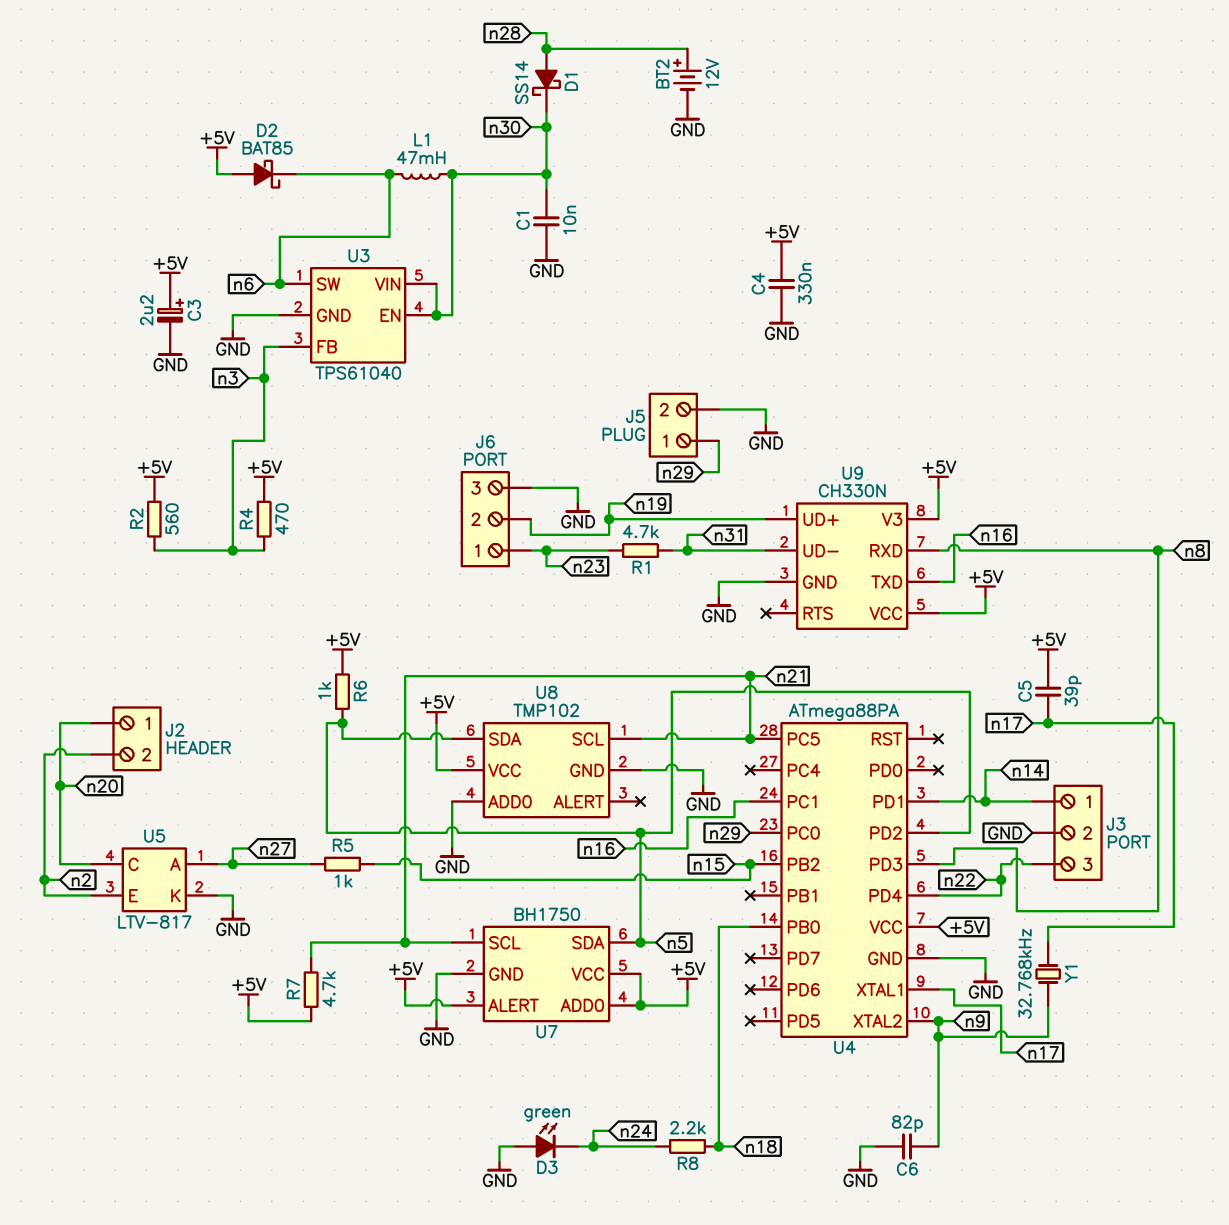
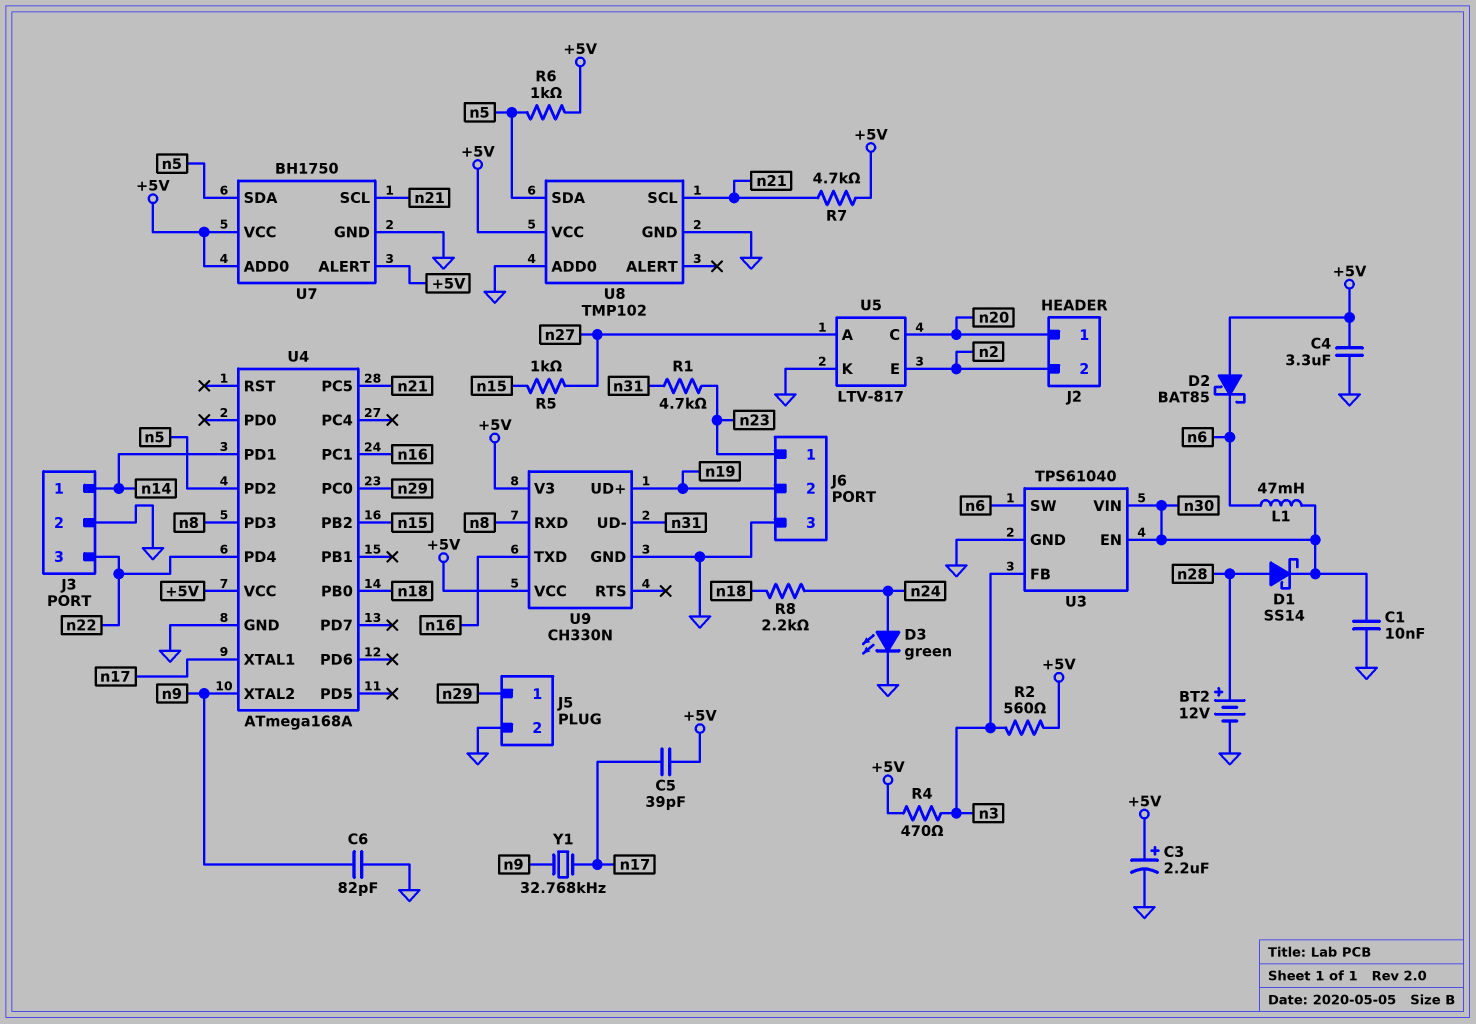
C4: 330nF (+5V, GND) -> 3.3uF (+5V, GND)
D3: LED green (A GND, K n24) -> LED green (A n24, K GND)
U4: ATmega88PA -> ATmega168A

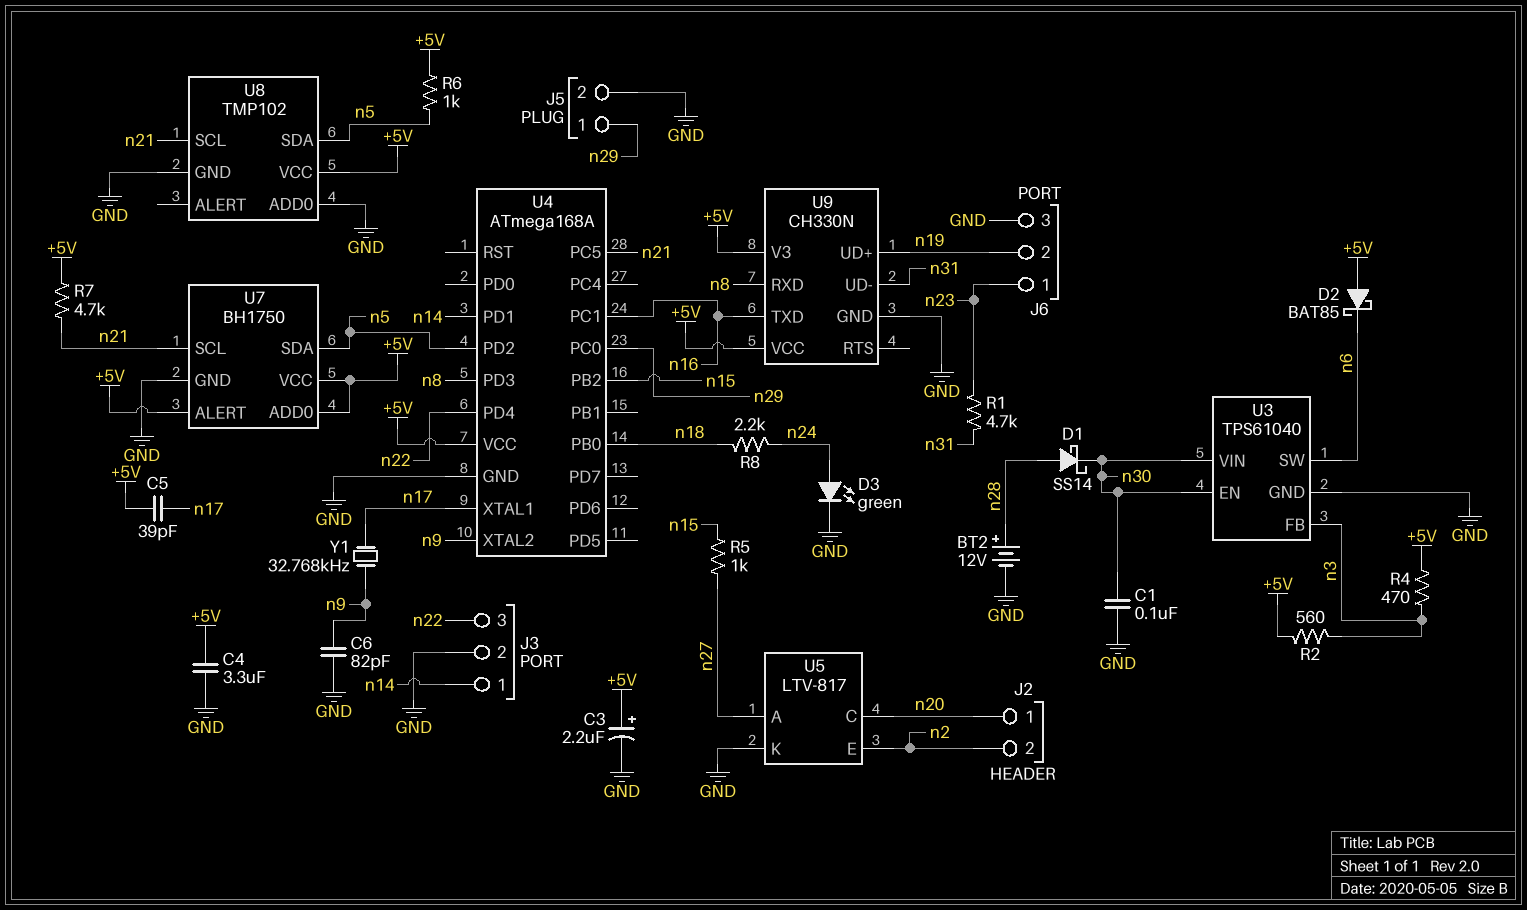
C1: 10nF (GND, n30) -> 100nF (GND, n30)
L1: 47mH (n6, n30) -> none

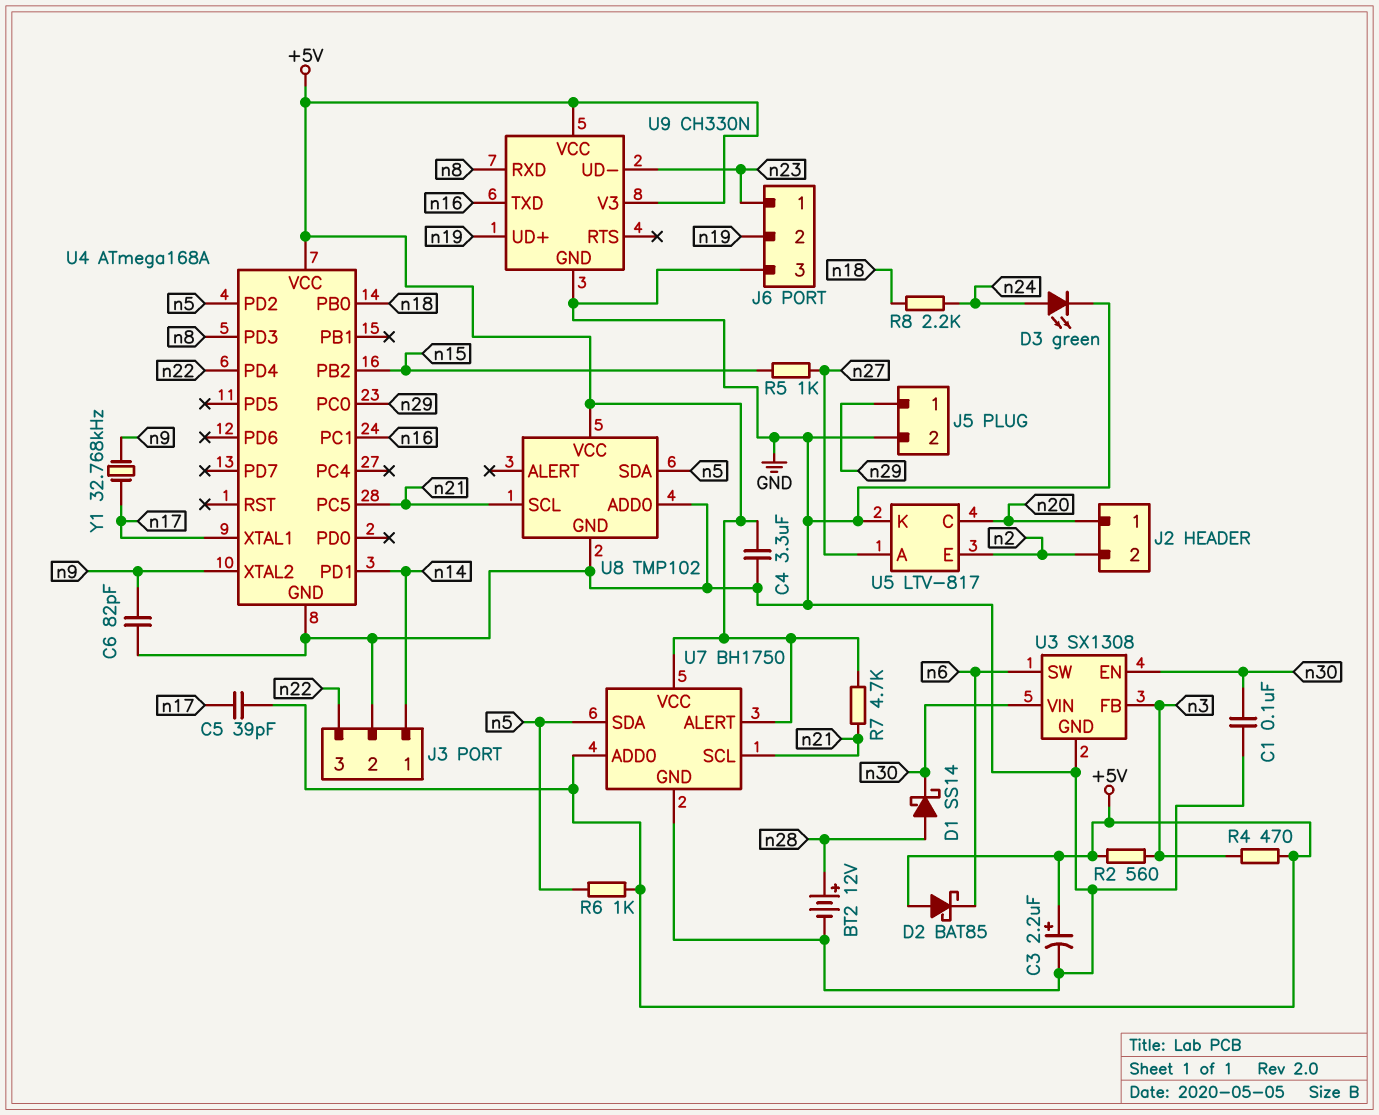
R1: 4.7k (n23, n31) -> none
U3: TPS61040 -> SX1308
U9 pin UD-: n31 -> n23

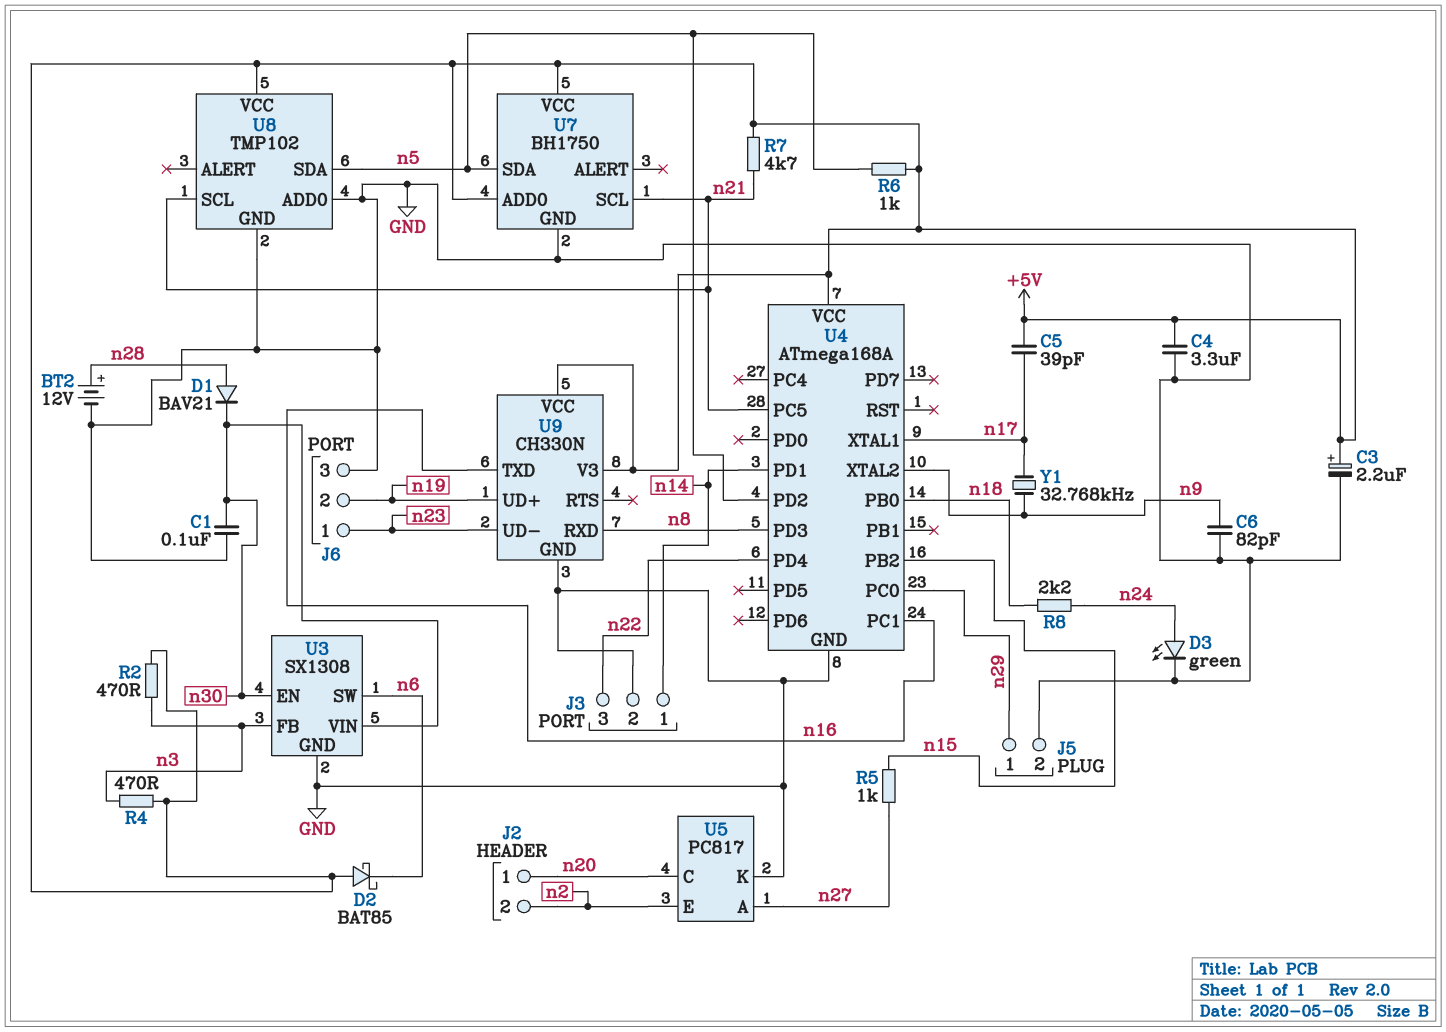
D1: schottky SS14 (A n28, K n30) -> diode BAV21 (A n28, K n30)
R2: 560 (+5V, n3) -> 470 (+5V, n3)
U5: LTV-817 -> PC817
U7 pin ALERT: +5V -> none

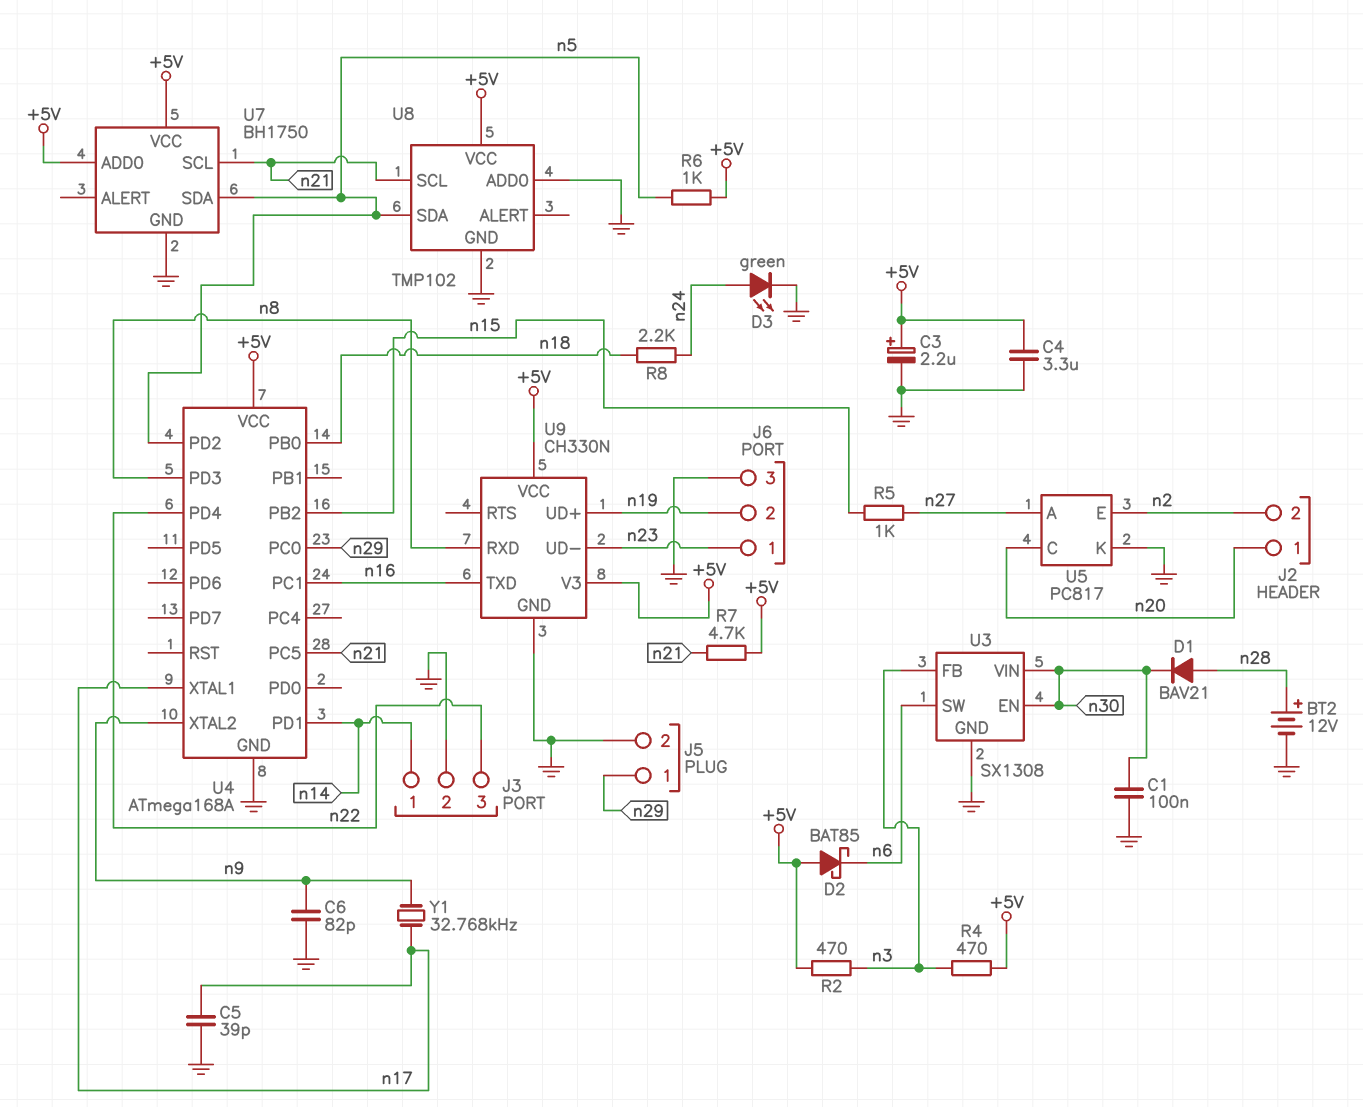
C5: 39pF (+5V, n17) -> 39pF (GND, n17)

